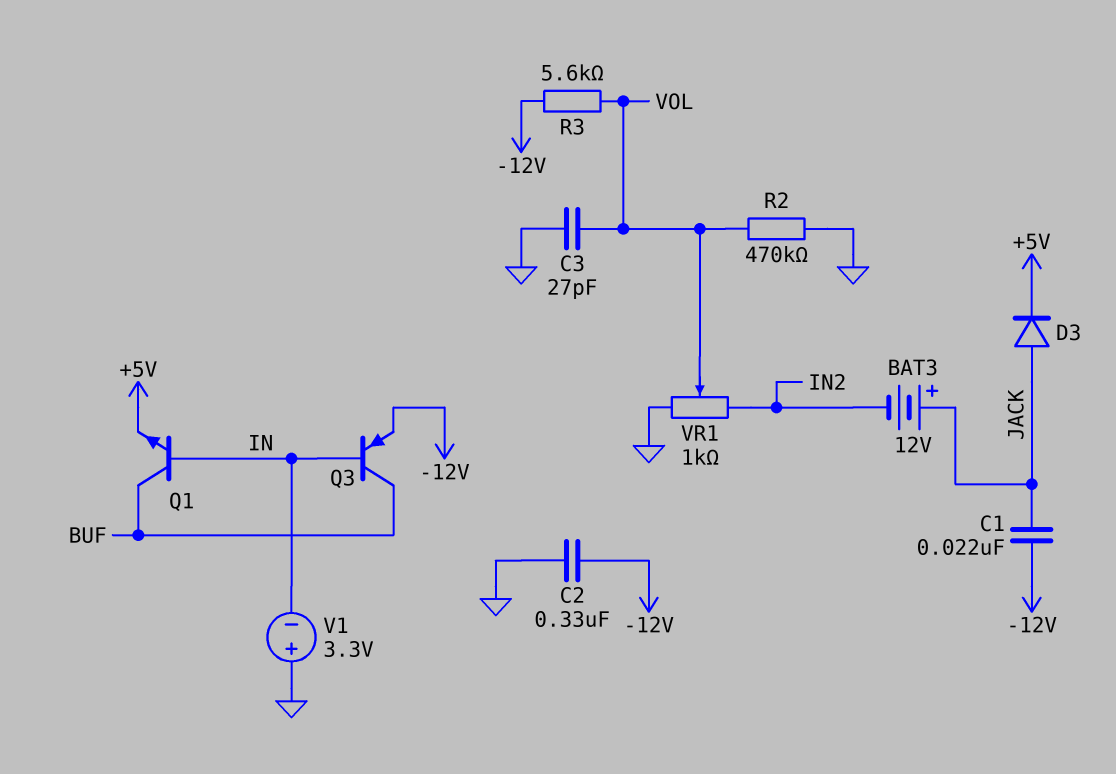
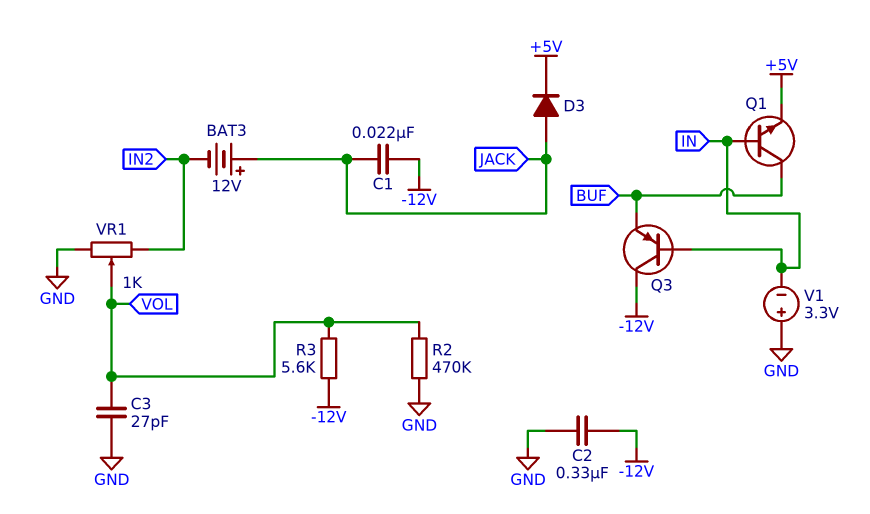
Q3: PNP (B IN, C BUF, E -12V) -> PNP (B IN, C -12V, E BUF)

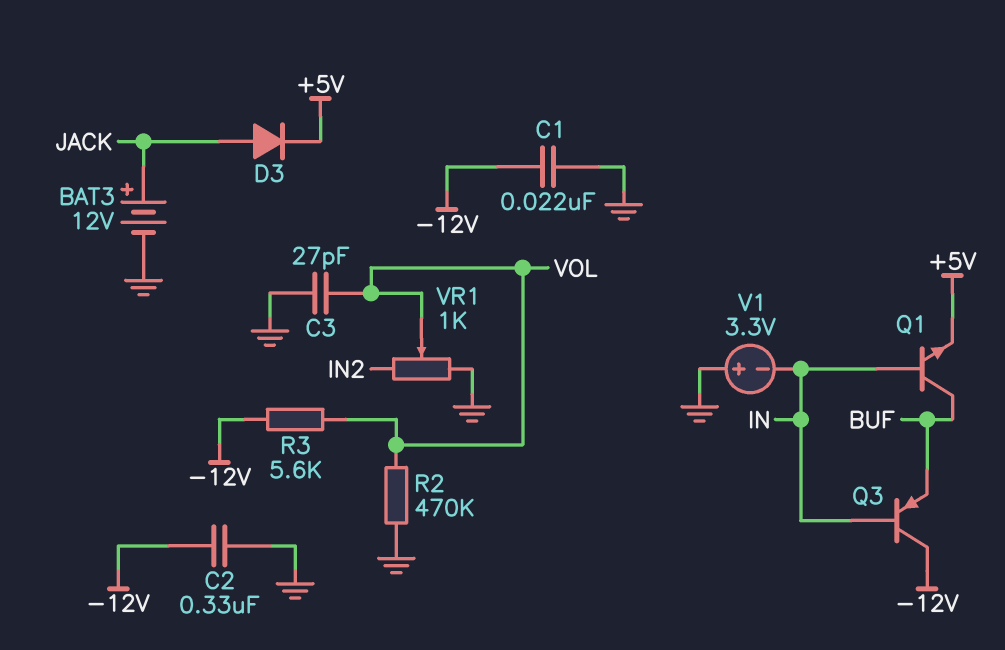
BAT3: 12V (plus JACK, minus IN2) -> 12V (plus JACK, minus GND)
C1: 22nF (-12V, JACK) -> 22nF (-12V, GND)

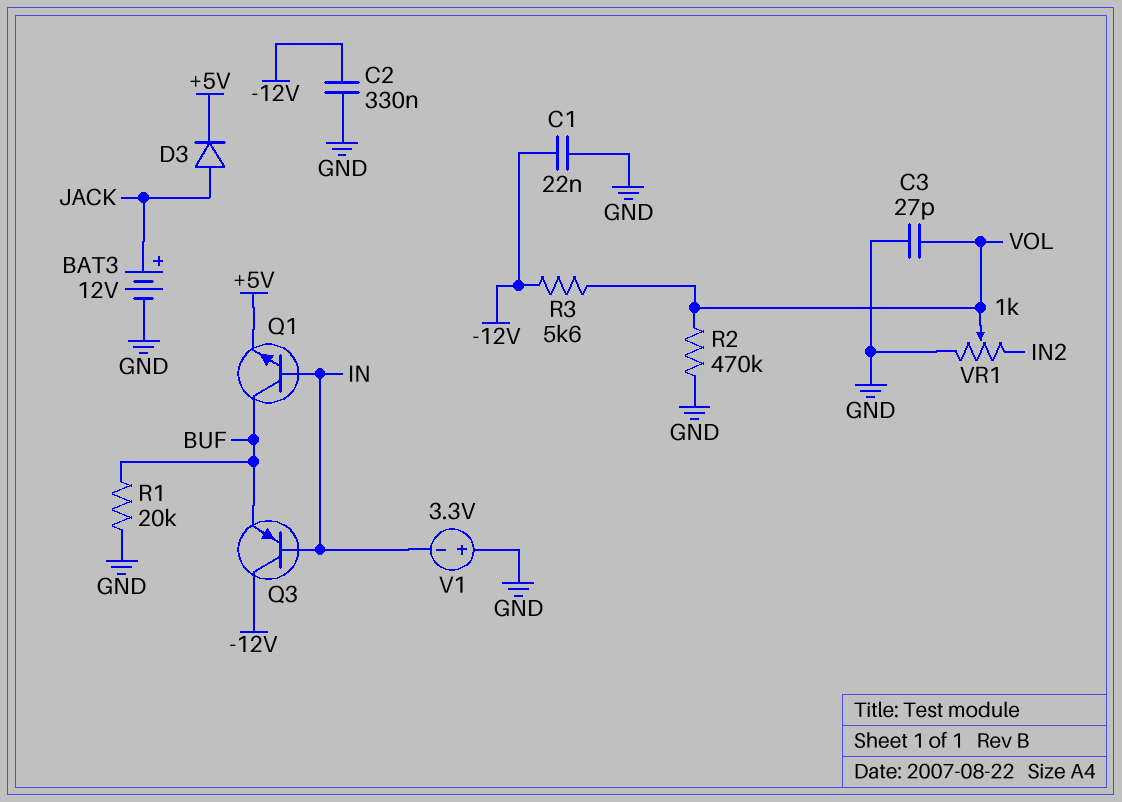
R1: none -> 20k (BUF, GND)

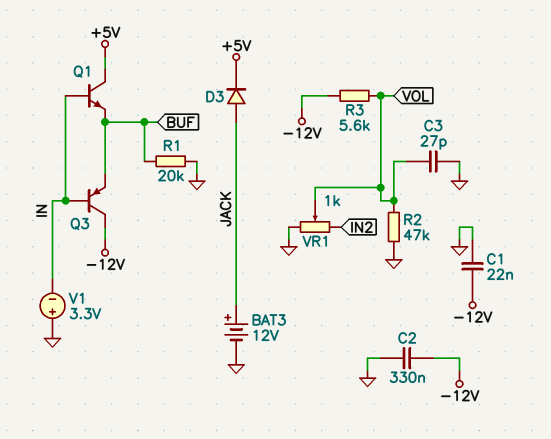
Q1: NPN (B IN, C BUF, E +5V) -> NPN (B IN, C +5V, E BUF)
R2: 470k (GND, VOL) -> 47k (GND, VOL)

